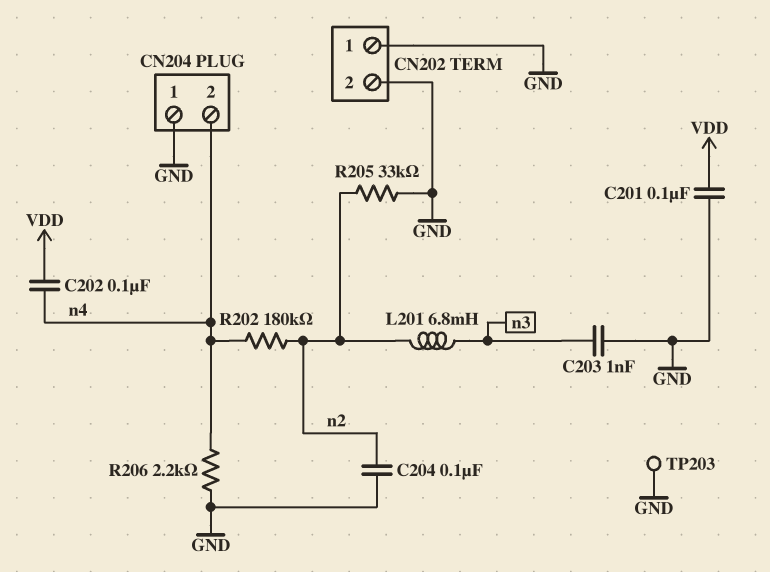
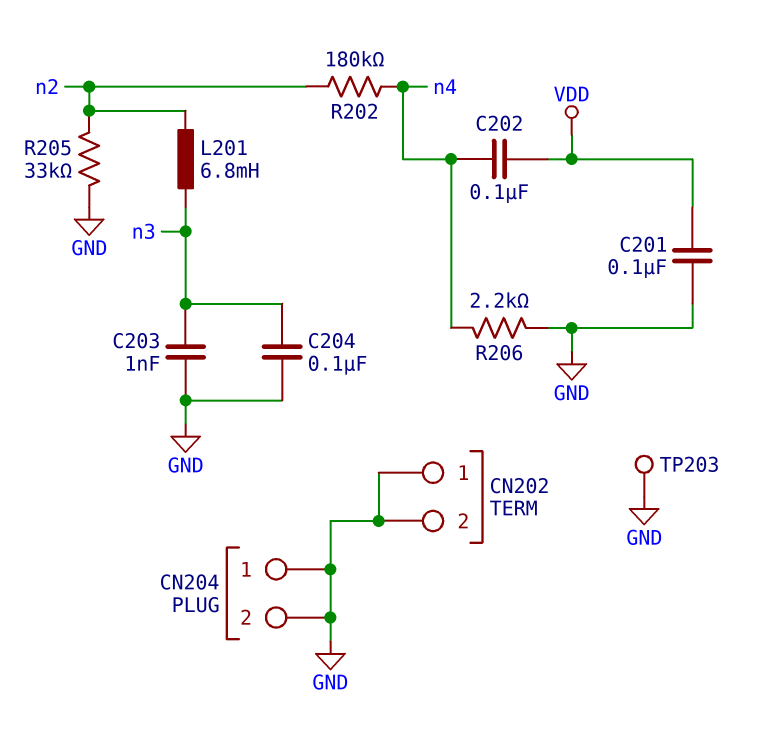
C204: 100nF (GND, n2) -> 100nF (GND, n3)
CN204 pin 2: n4 -> GND

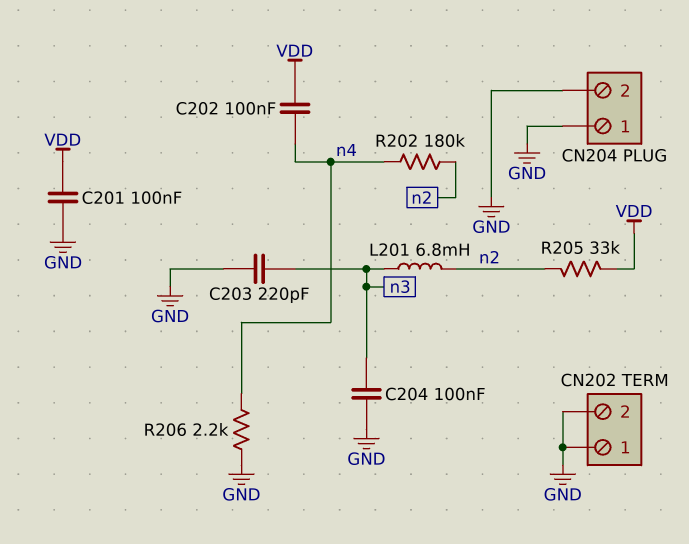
C203: 1nF (GND, n3) -> 220pF (GND, n3)
R205: 33k (GND, n2) -> 33k (VDD, n2)
TP203: test point (GND) -> none

